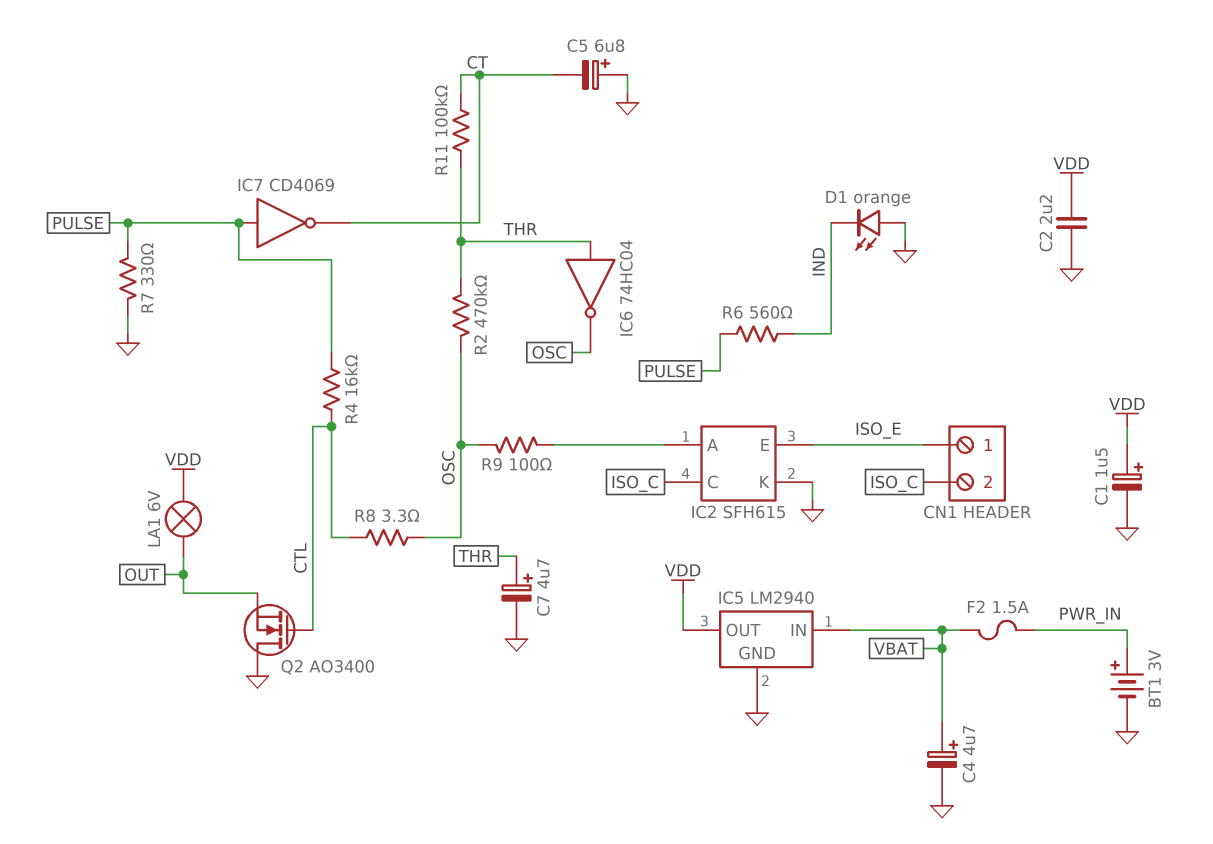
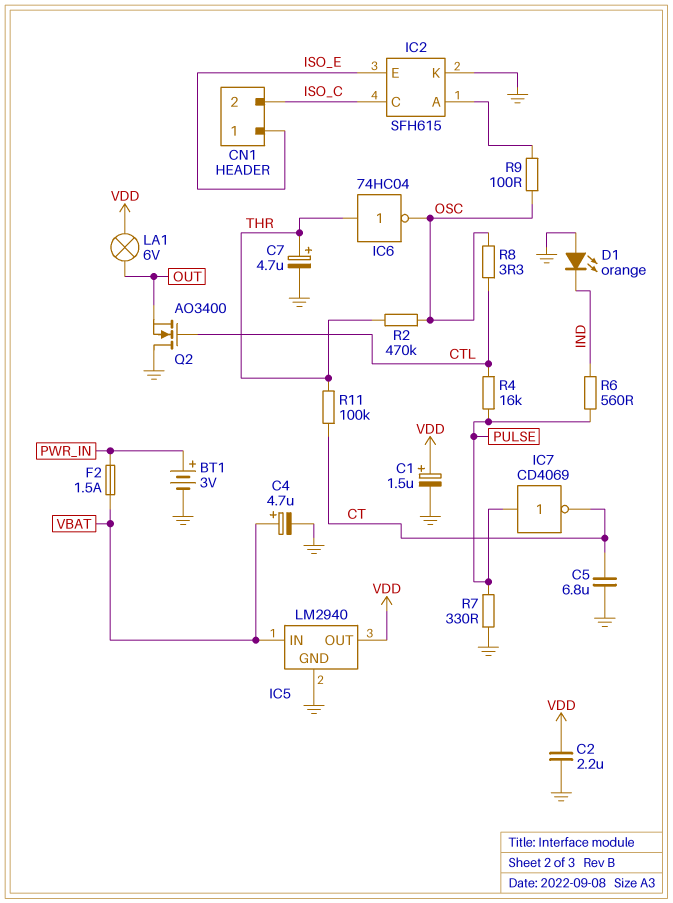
C5: 6.8uF (plus GND, minus CT) -> 6.8uF (CT, GND)

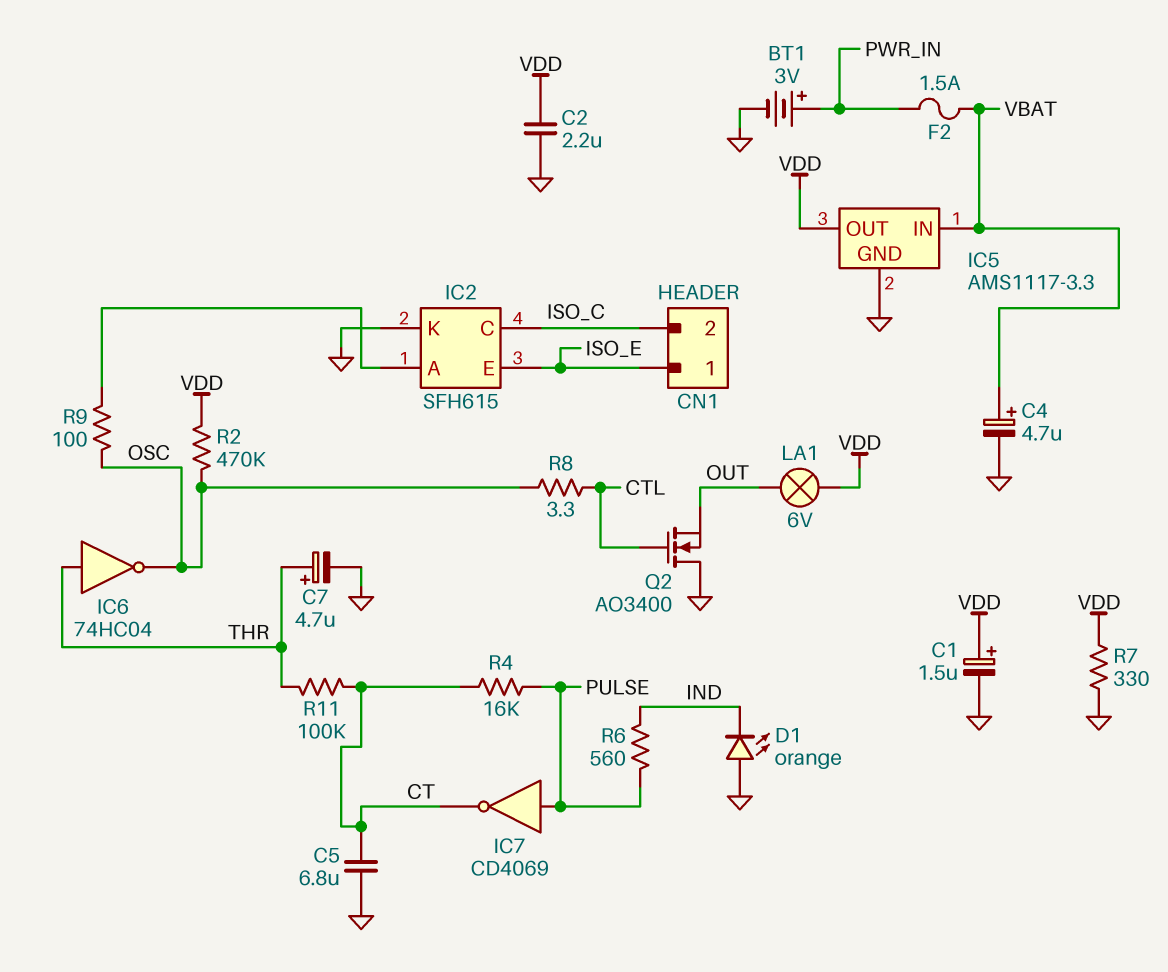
IC5: LM2940 -> AMS1117-3.3
R2: 470k (OSC, THR) -> 470k (OSC, VDD)
R4: 16k (CTL, PULSE) -> 16k (CT, PULSE)
R7: 330 (GND, PULSE) -> 330 (GND, VDD)

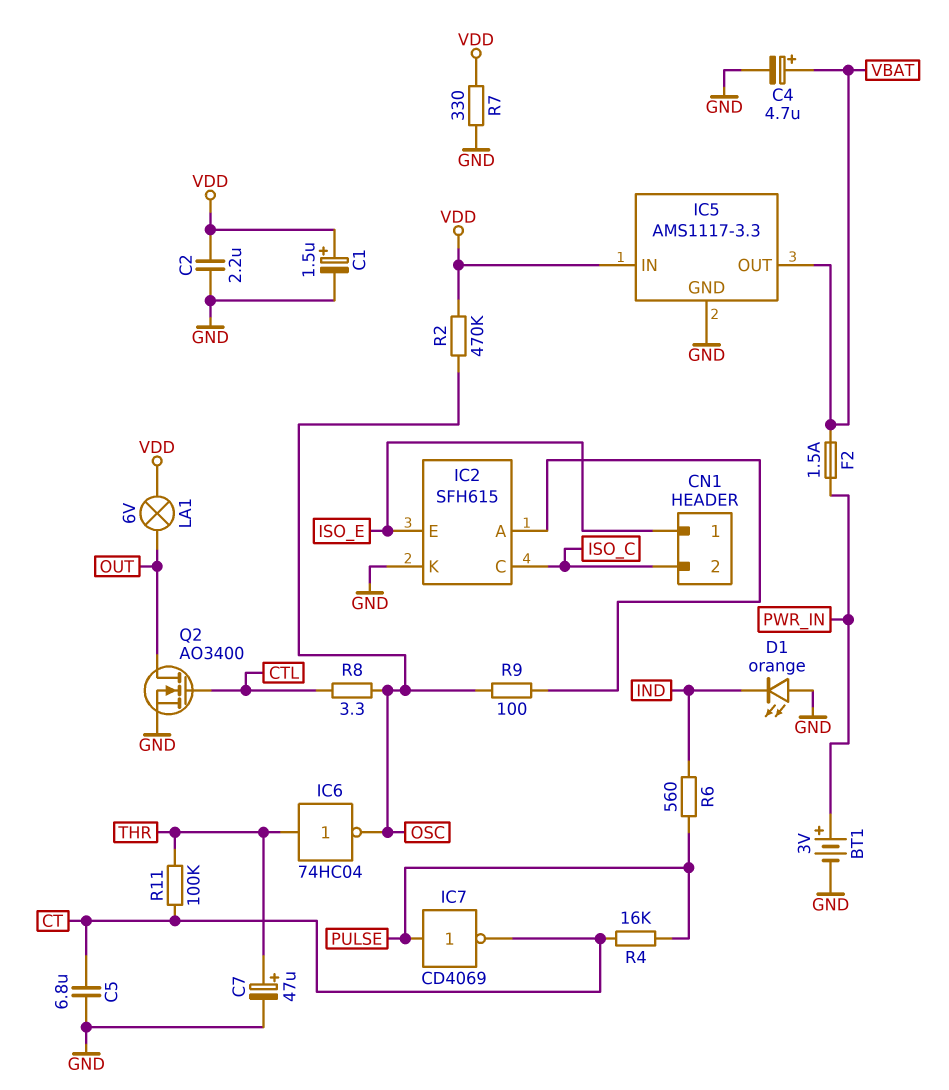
C7: 4.7uF (plus THR, minus GND) -> 47uF (plus THR, minus GND)
IC5 pin IN: VBAT -> VDD
IC5 pin OUT: VDD -> VBAT
Q2: NMOS AO3400 (G CTL, D GND, S OUT) -> NMOS AO3400 (G CTL, D OUT, S GND)

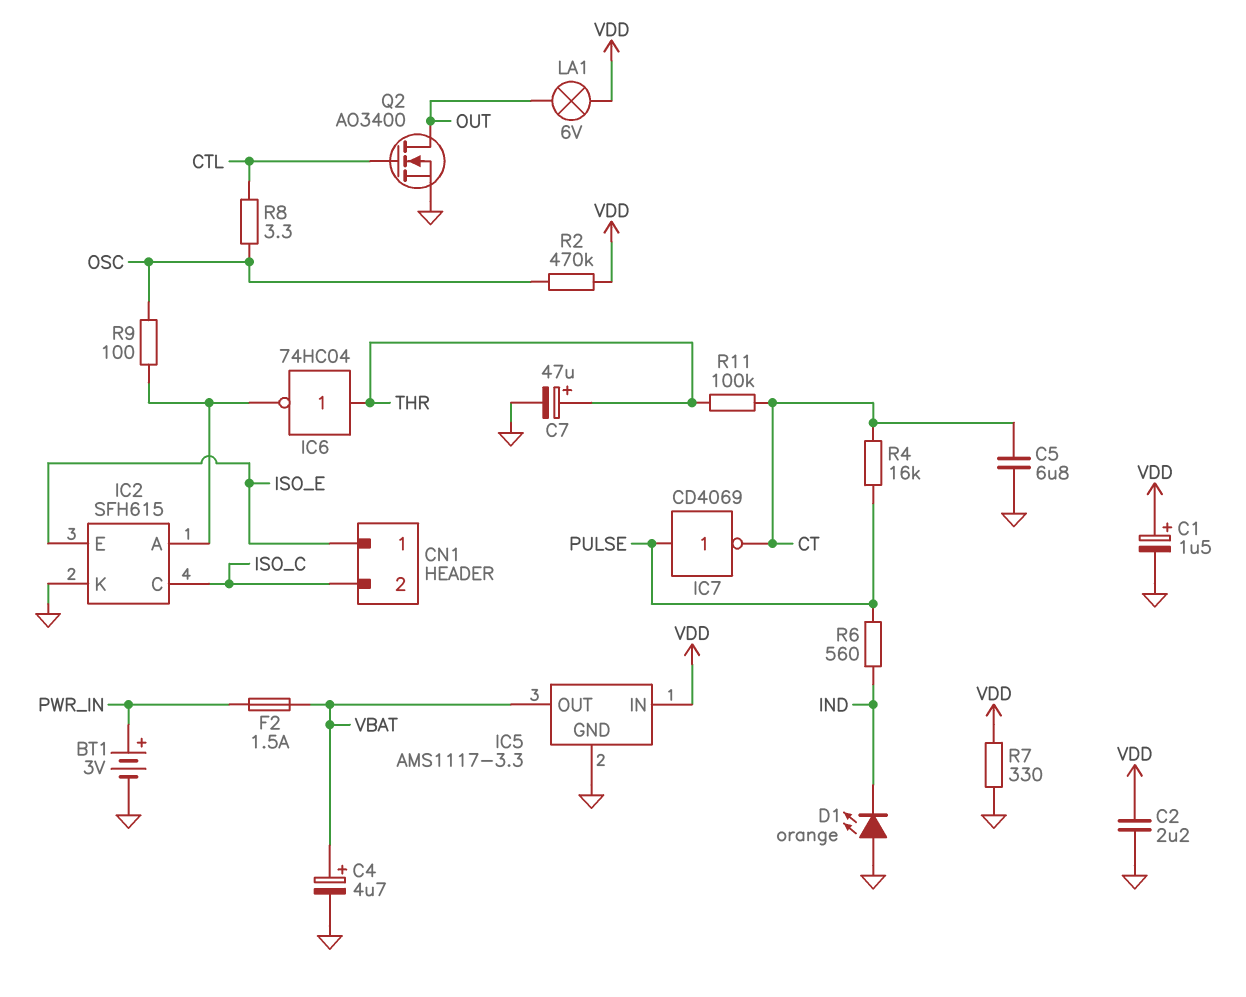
IC6: NOT 74HC04 (in THR, out OSC) -> NOT 74HC04 (in THR, out IC2/A)

